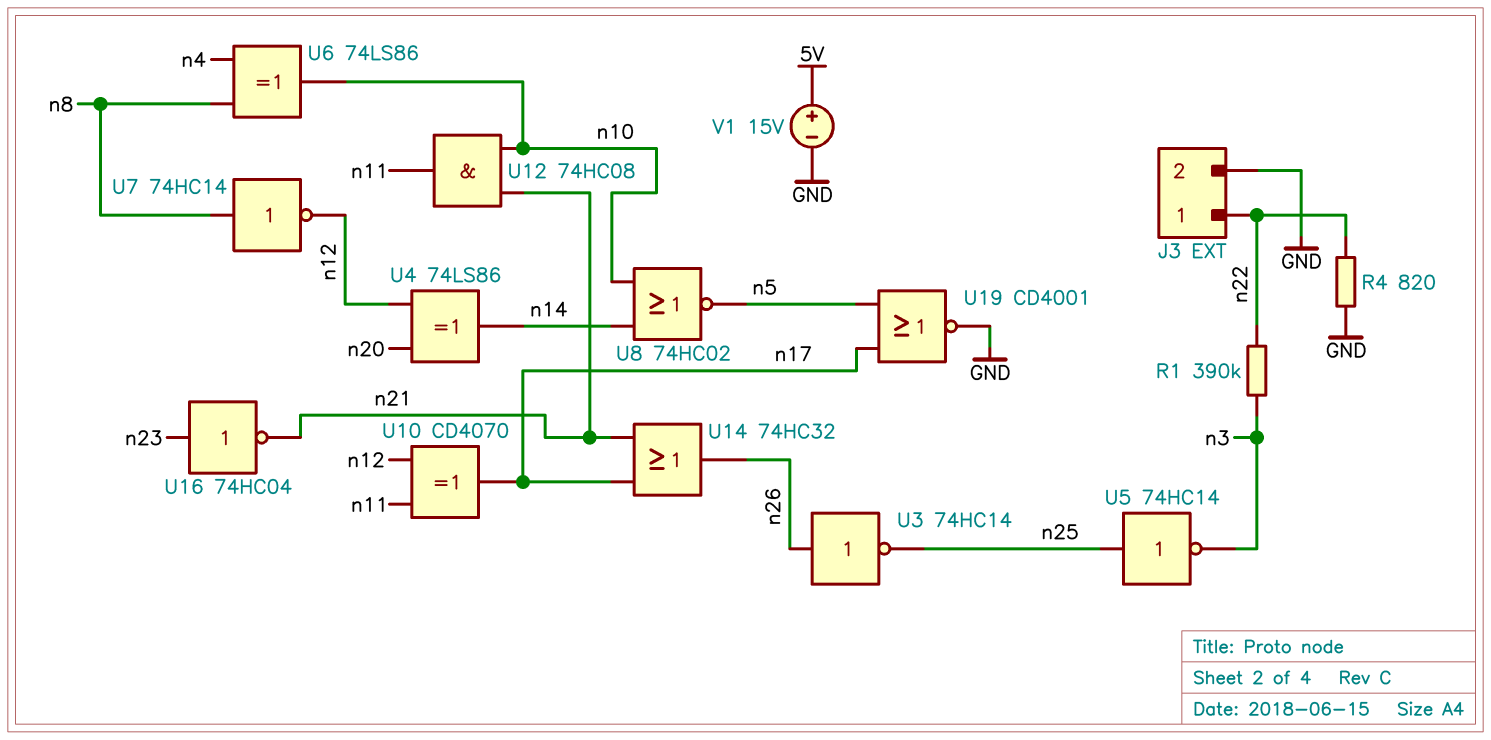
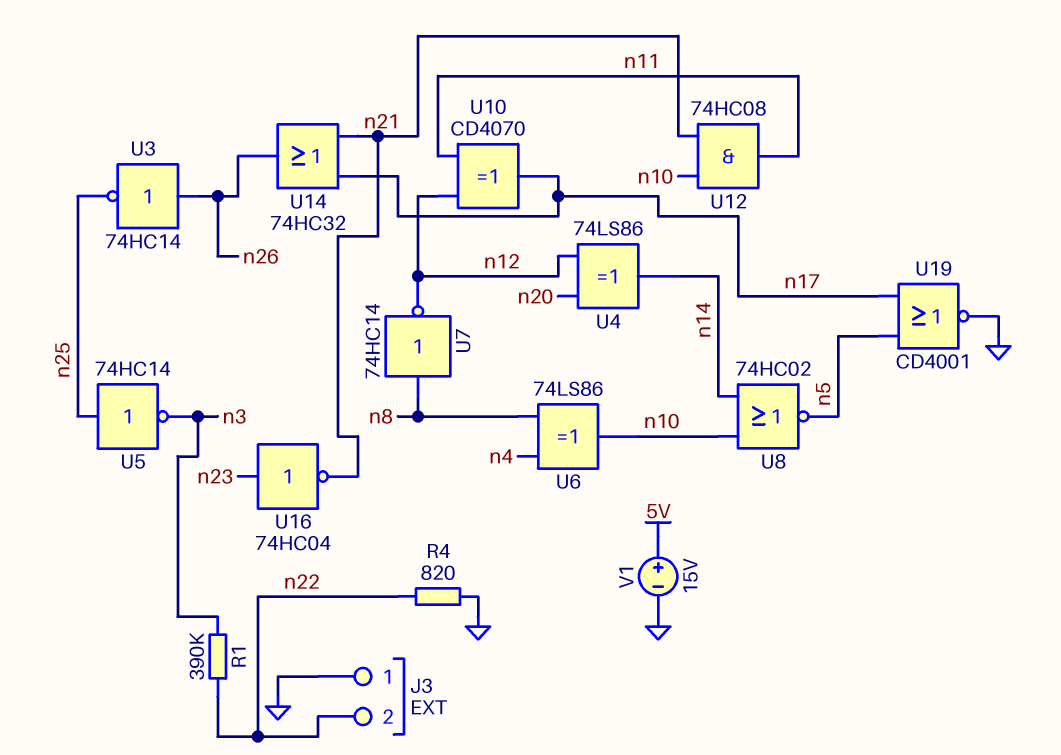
J3 pin 1: n22 -> GND
J3 pin 2: GND -> n22

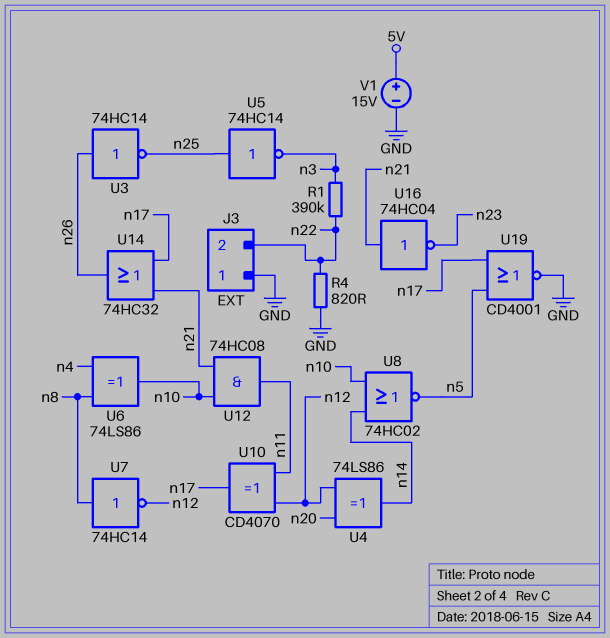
U16: NOT 74HC04 (in n23, out n21) -> NOT 74HC04 (in n21, out n23)

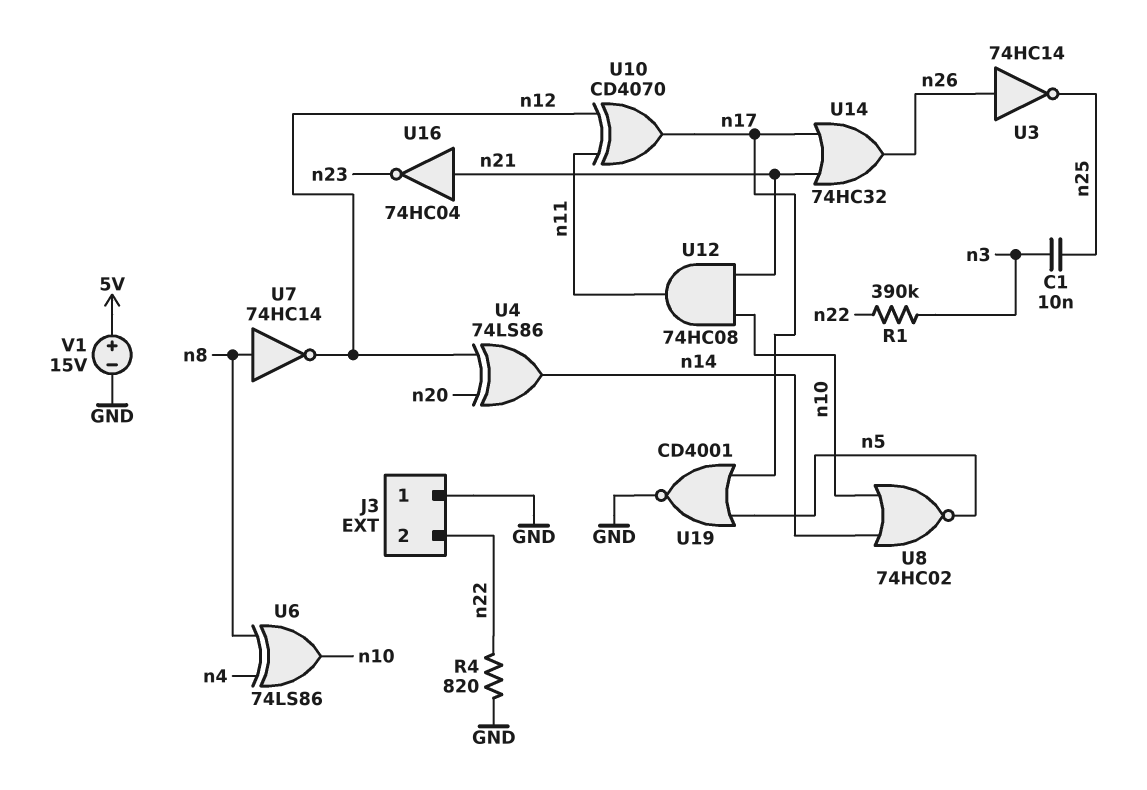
C1: none -> 10nF (n3, n25)
U5: NOT 74HC14 (in n25, out n3) -> none

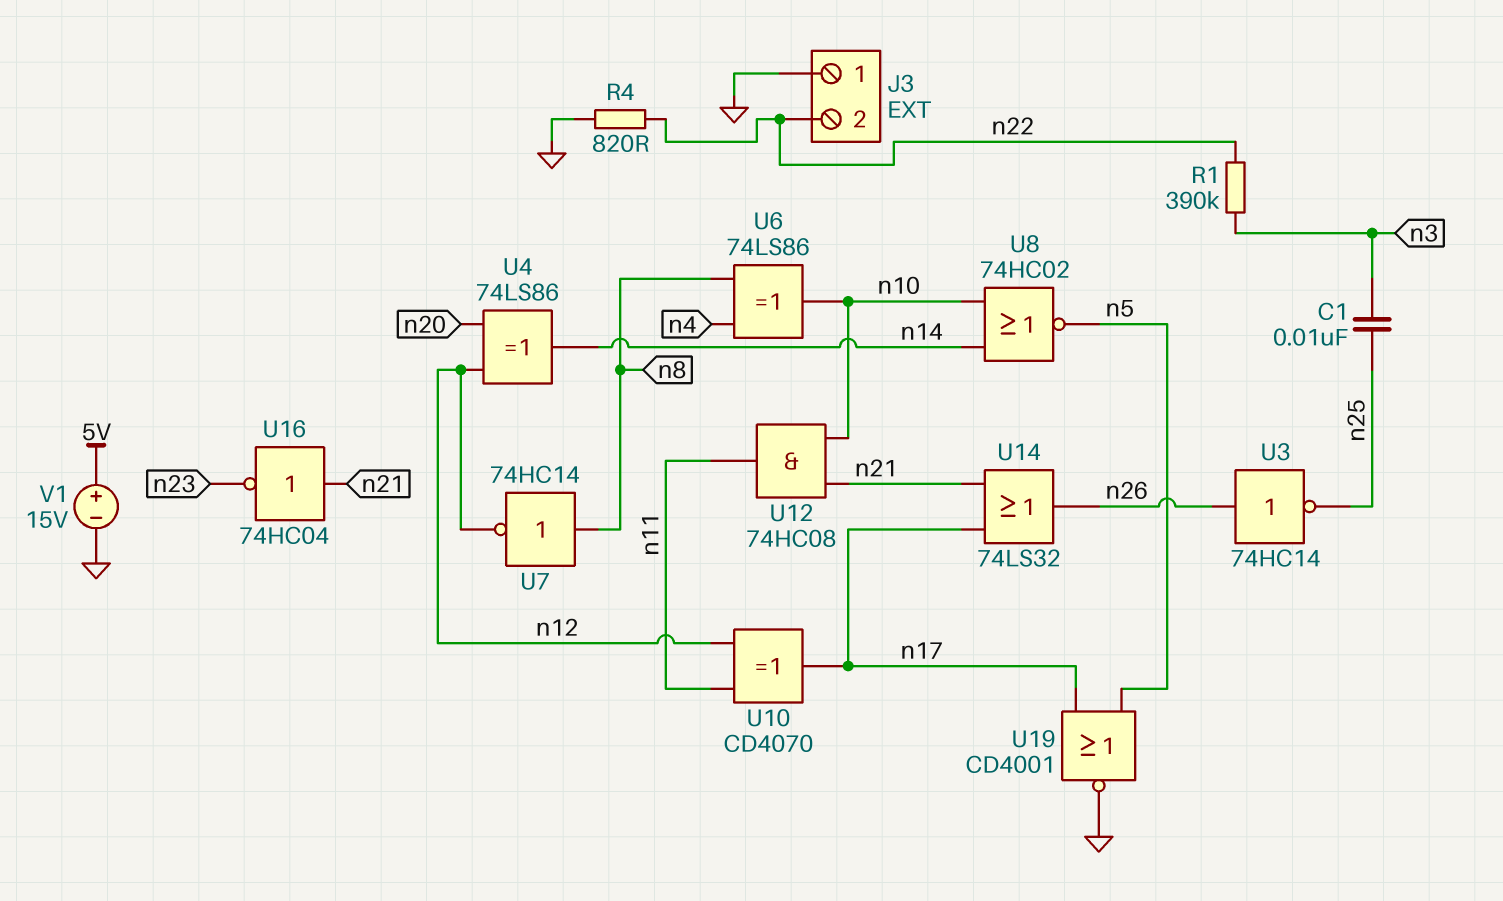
U14: OR 74HC32 (in n17, in n21, out n26) -> OR 74LS32 (in n17, in n21, out n26)

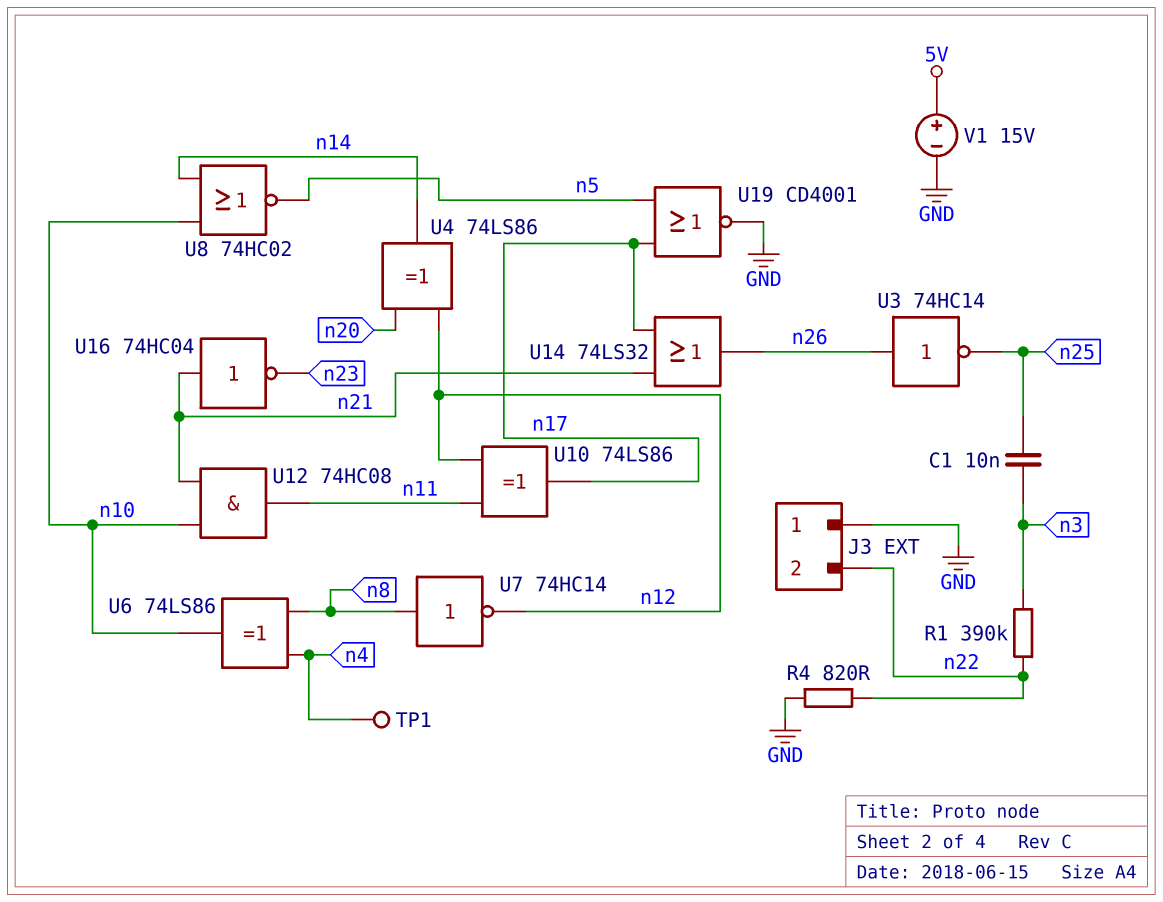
TP1: none -> test point (n4)
U10: XOR CD4070 (in n11, in n12, out n17) -> XOR 74LS86 (in n11, in n12, out n17)

